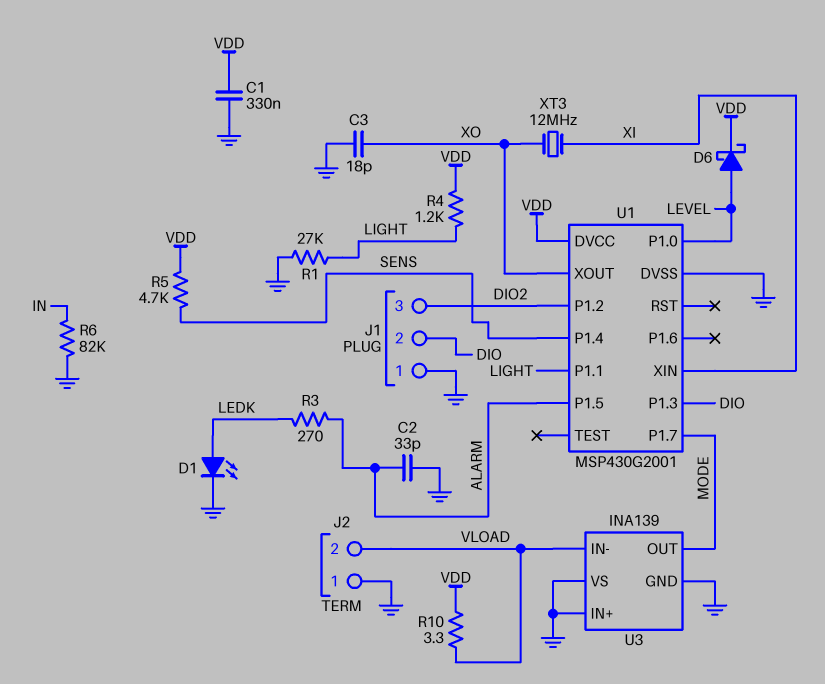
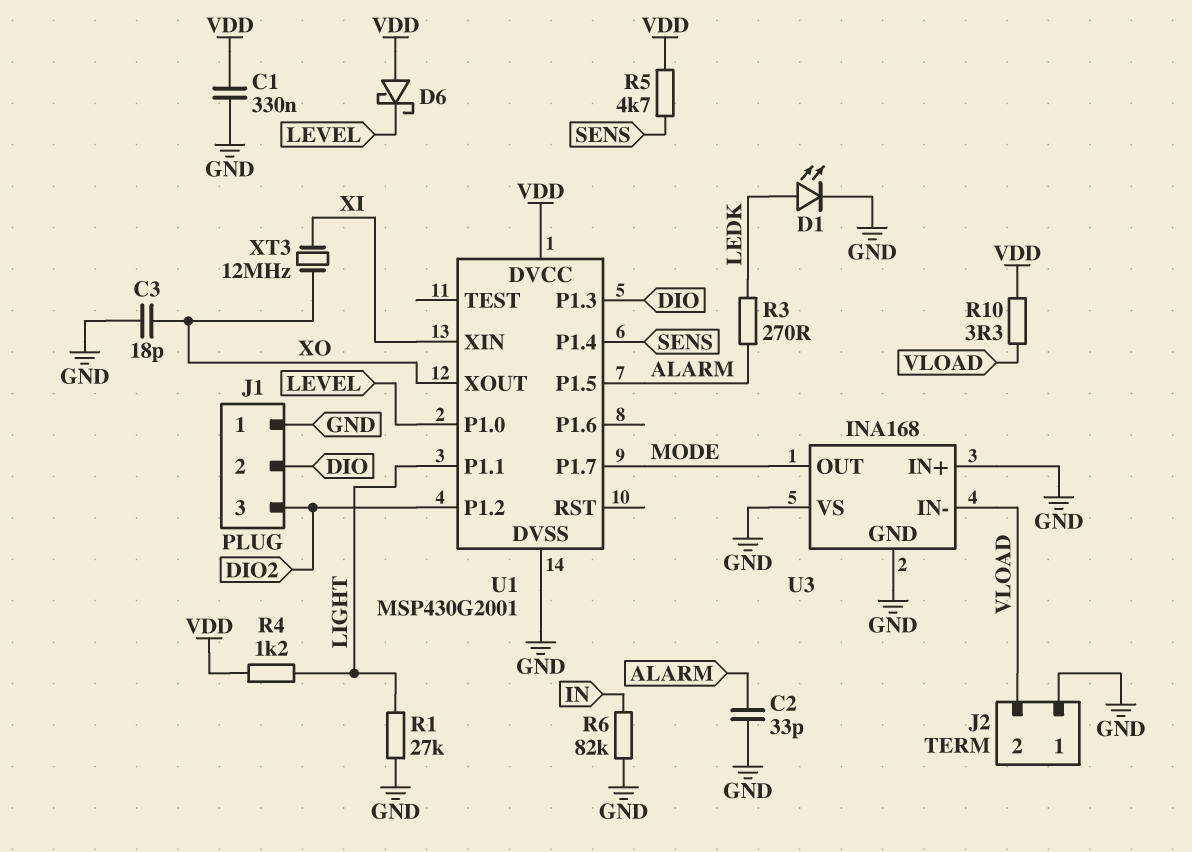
D6: schottky (A LEVEL, K VDD) -> schottky (A VDD, K LEVEL)
U3: INA139 -> INA168

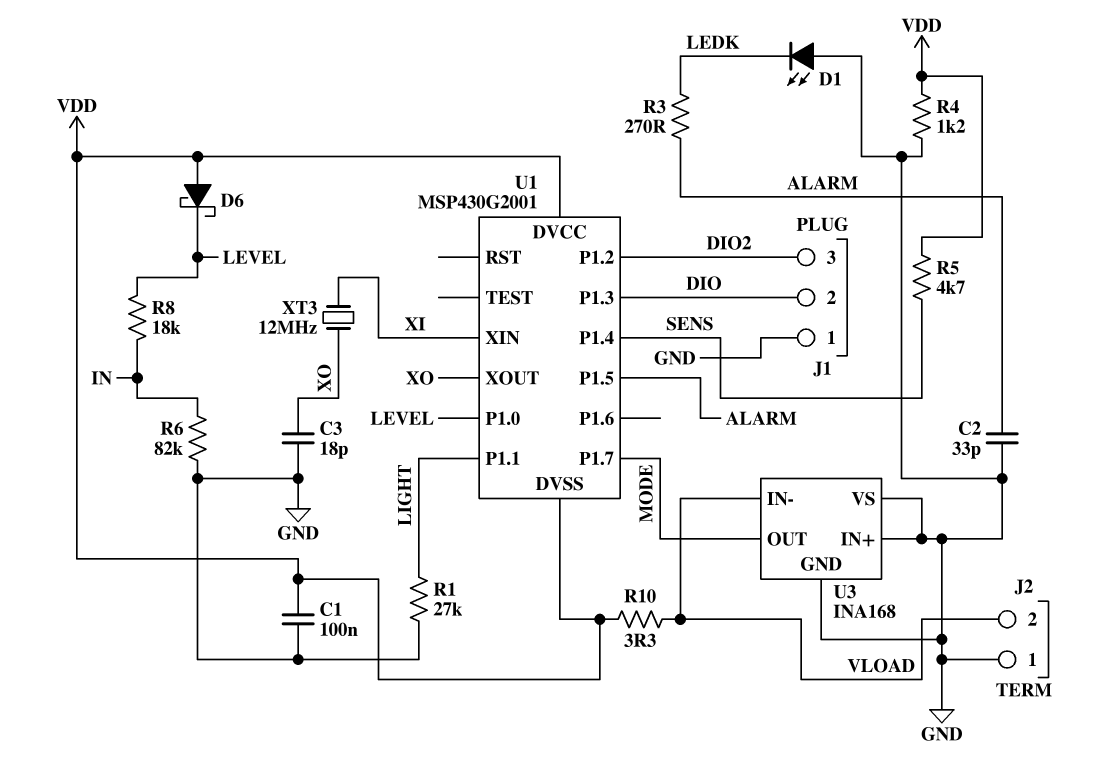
C1: 330nF (GND, VDD) -> 100nF (GND, VDD)
D1: LED (A LEDK, K GND) -> LED (A GND, K LEDK)
R4: 1.2k (LIGHT, VDD) -> 1.2k (GND, VDD)
R8: none -> 18k (IN, LEVEL)
U1 pin DVSS: GND -> VDD

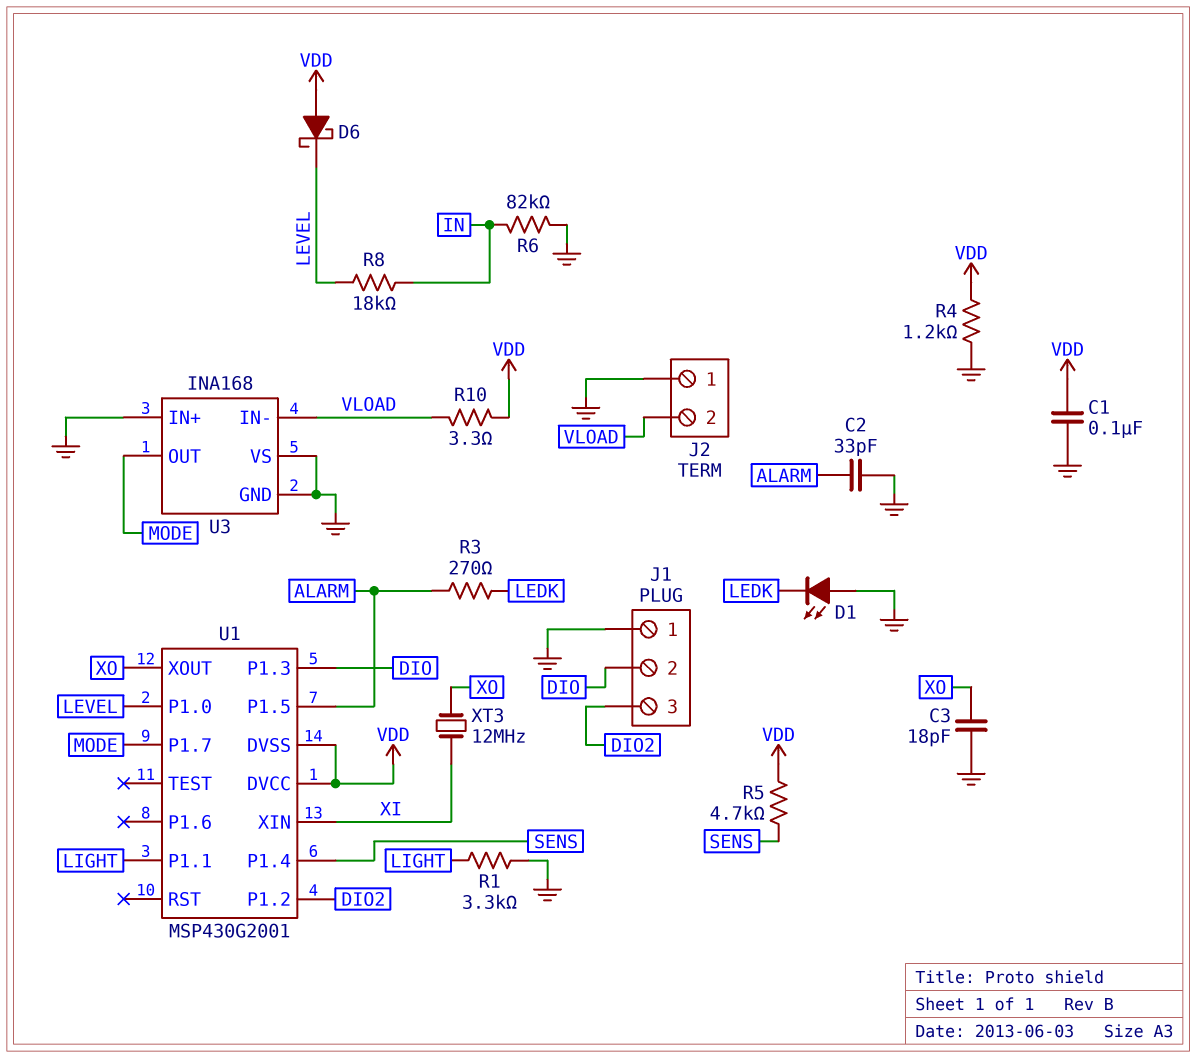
R1: 27k (GND, LIGHT) -> 3.3k (GND, LIGHT)

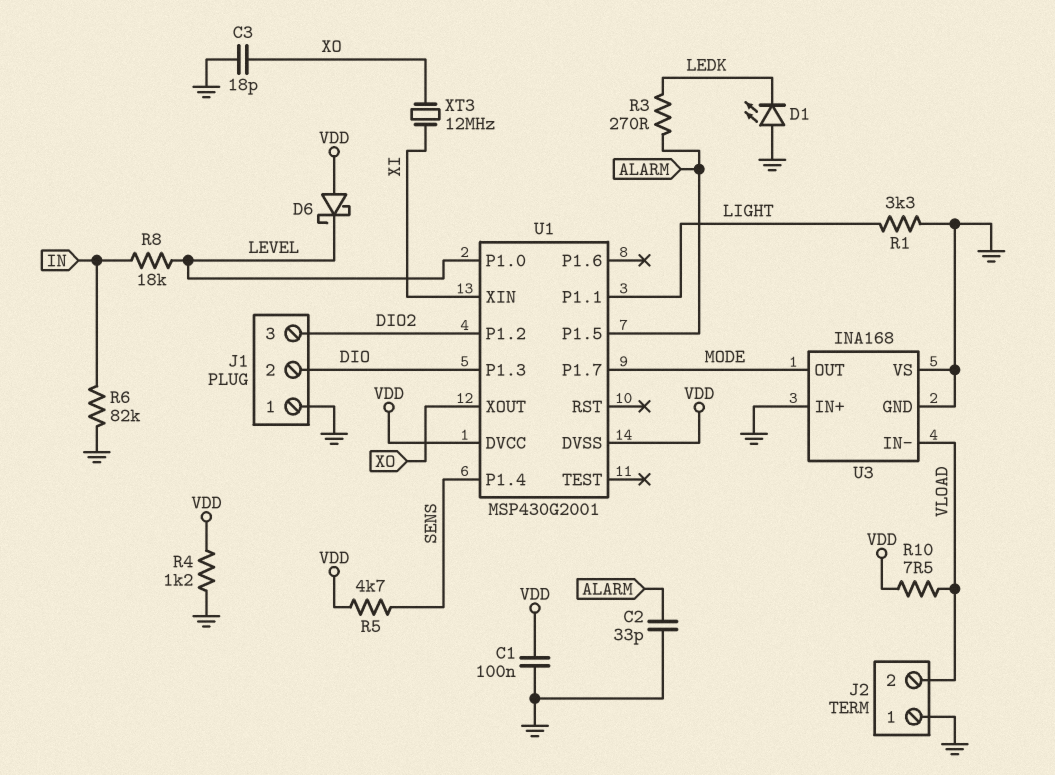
R10: 3.3 (VDD, VLOAD) -> 7.5 (VDD, VLOAD)

